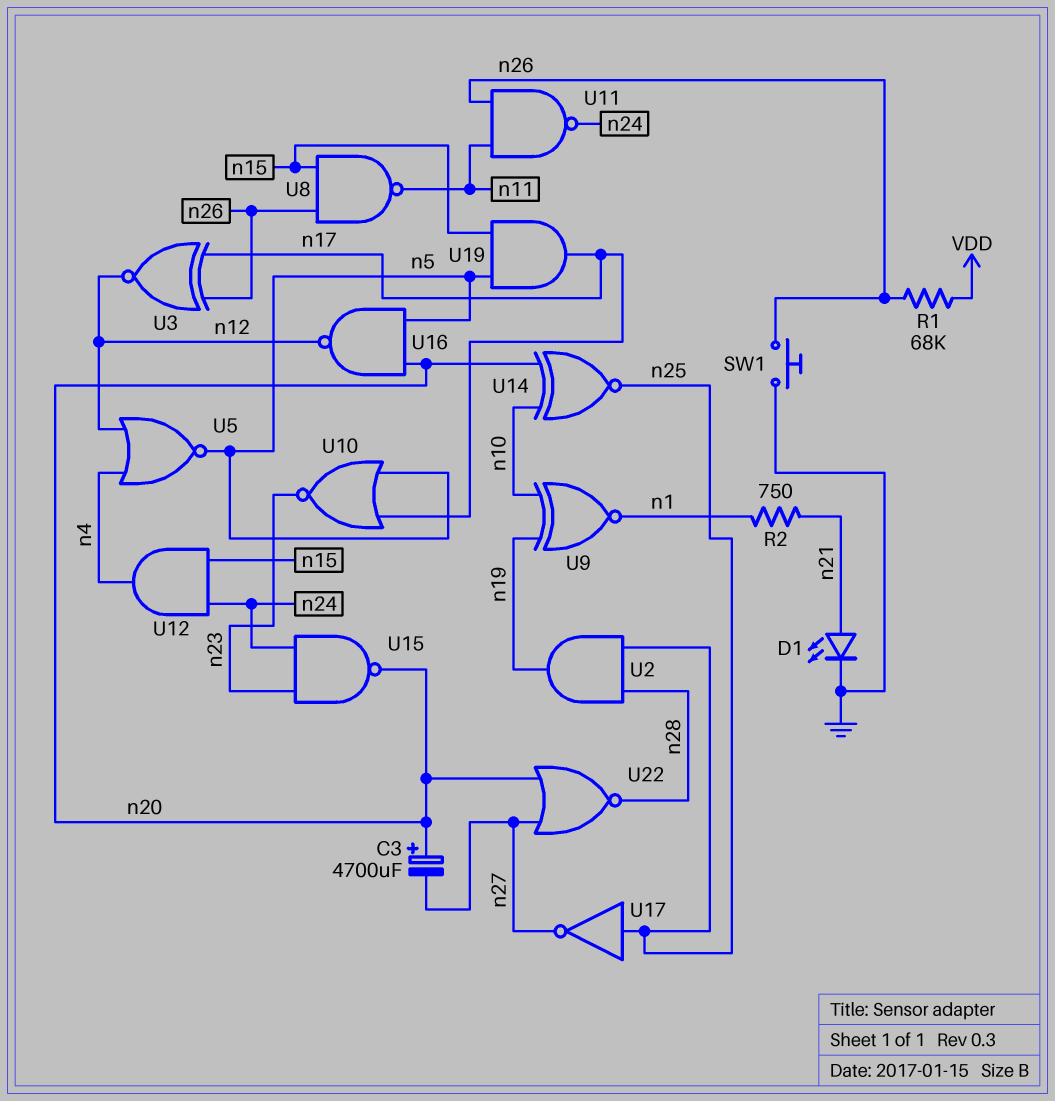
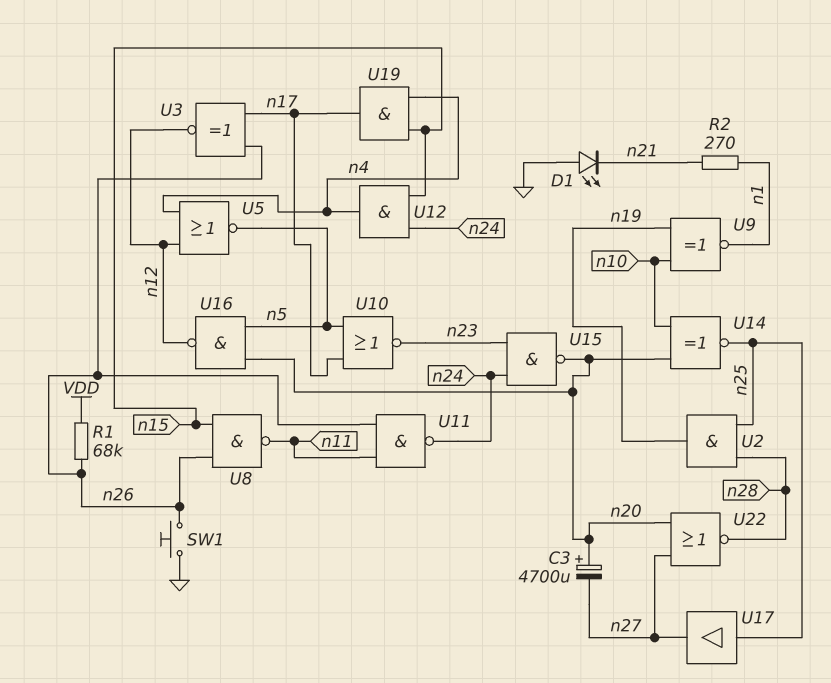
D1: LED (A n21, K GND) -> LED (A GND, K n21)
R2: 750 (n1, n21) -> 270 (n1, n21)
U17: NOT (in n25, out n27) -> buffer (in n25, out n27)
U19: AND (in n5, in n15, out n17) -> AND (in n4, in n15, out n17)

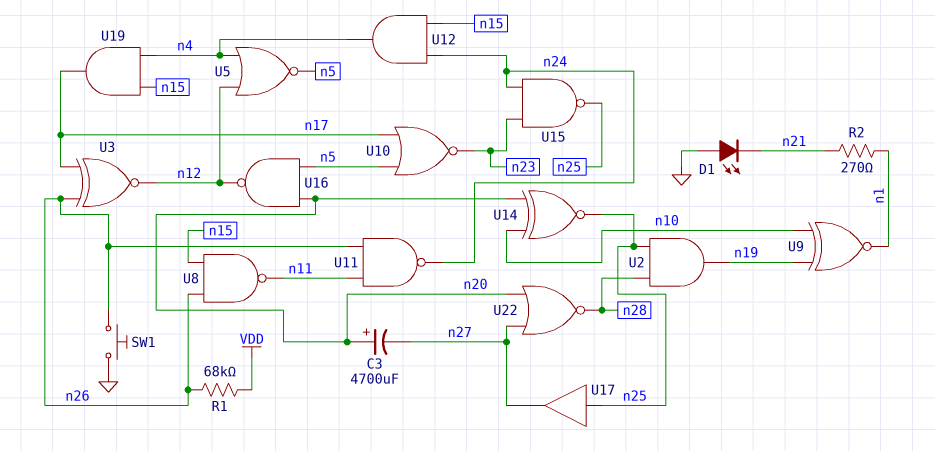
U15: NAND (in n23, in n24, out n20) -> NAND (in n23, in n24, out n25)

